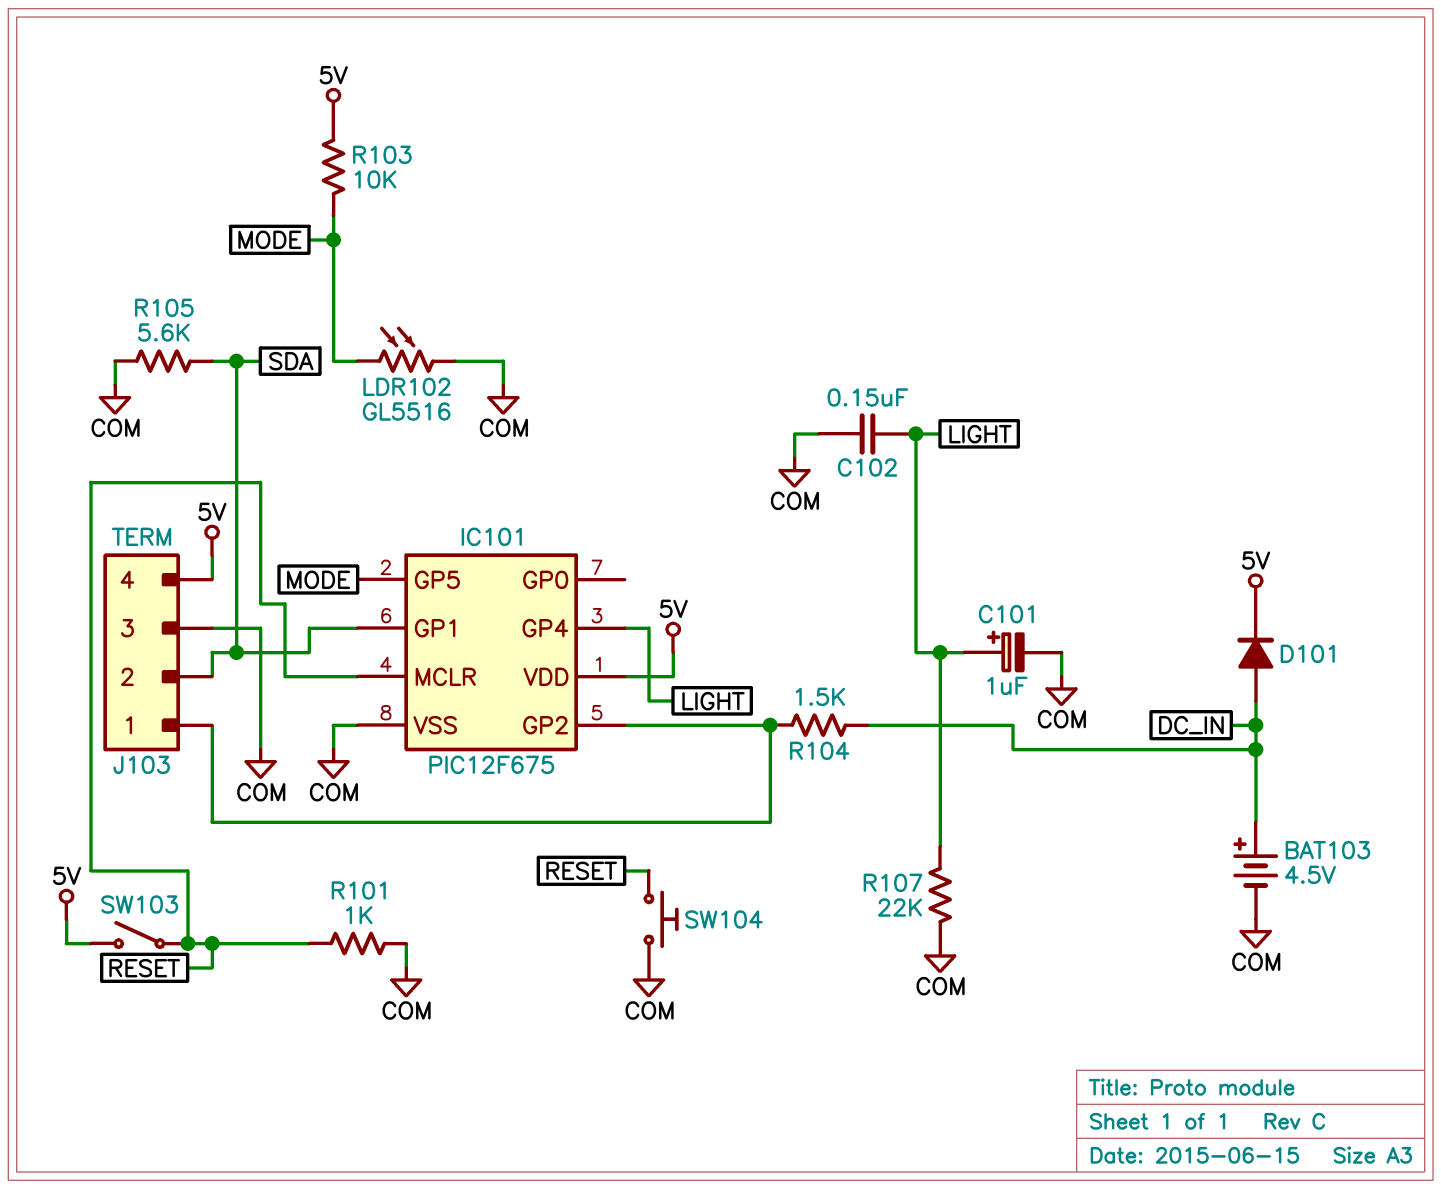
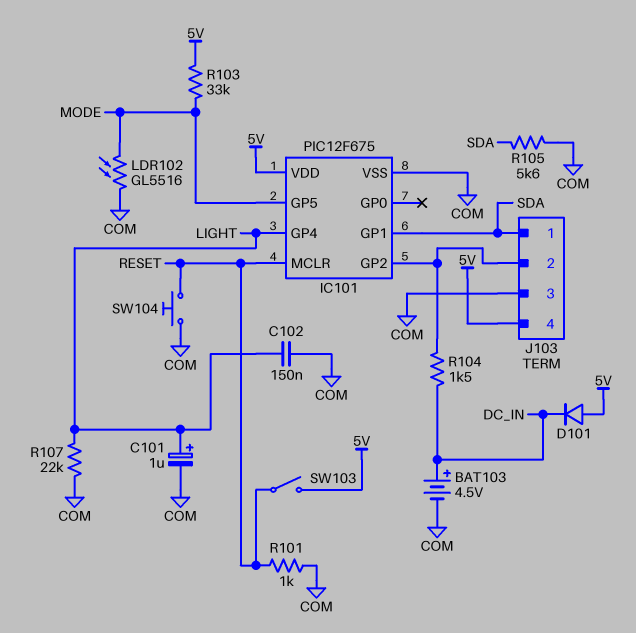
D101: diode (A DC_IN, K 5V) -> diode (A 5V, K DC_IN)
J103 pin 1: IC101/GP2 -> SDA
J103 pin 2: SDA -> IC101/GP2
R103: 10k (5V, MODE) -> 33k (5V, MODE)

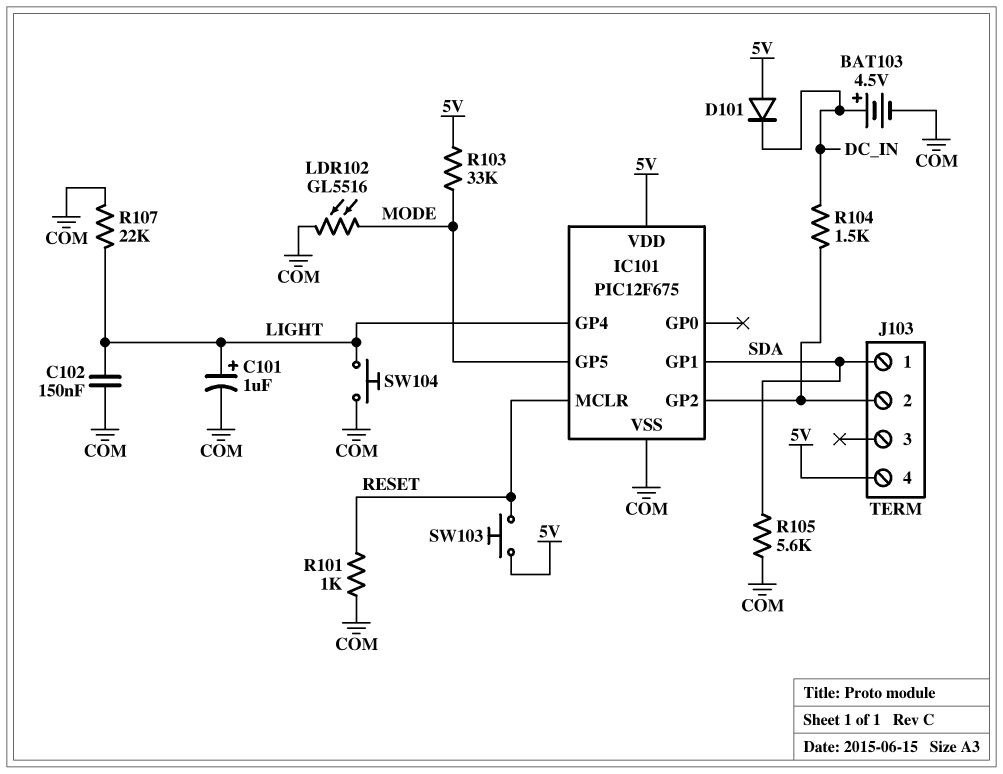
J103 pin 3: COM -> none
SW103: switch (5V, RESET) -> button (5V, RESET)
SW104: button (COM, RESET) -> button (COM, LIGHT)

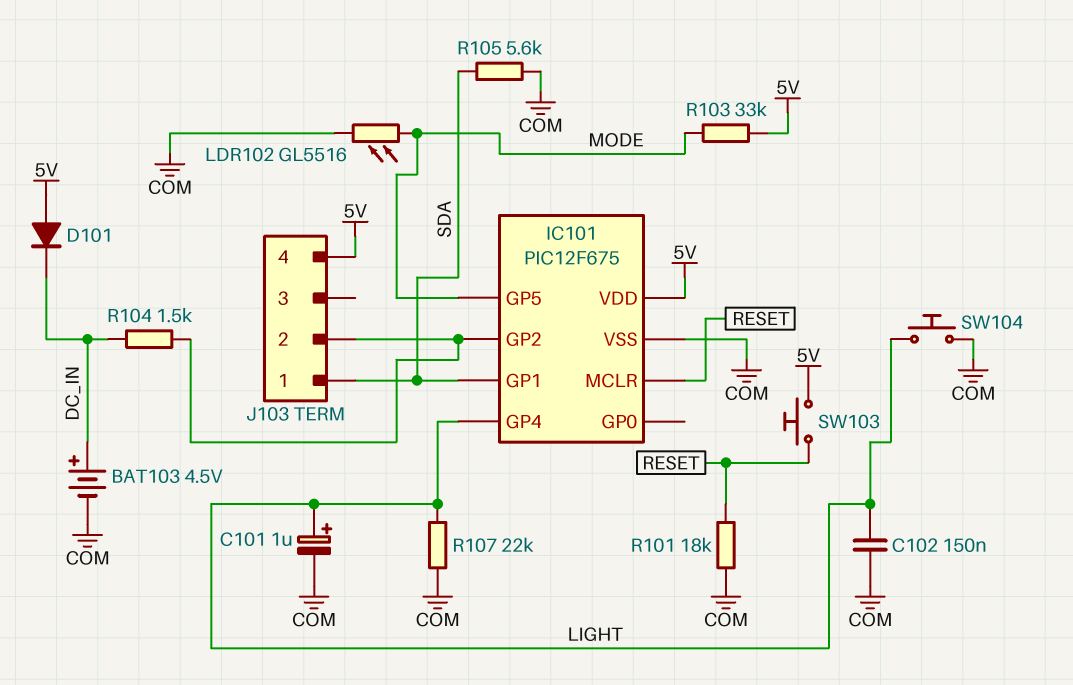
R101: 1k (COM, RESET) -> 18k (COM, RESET)

